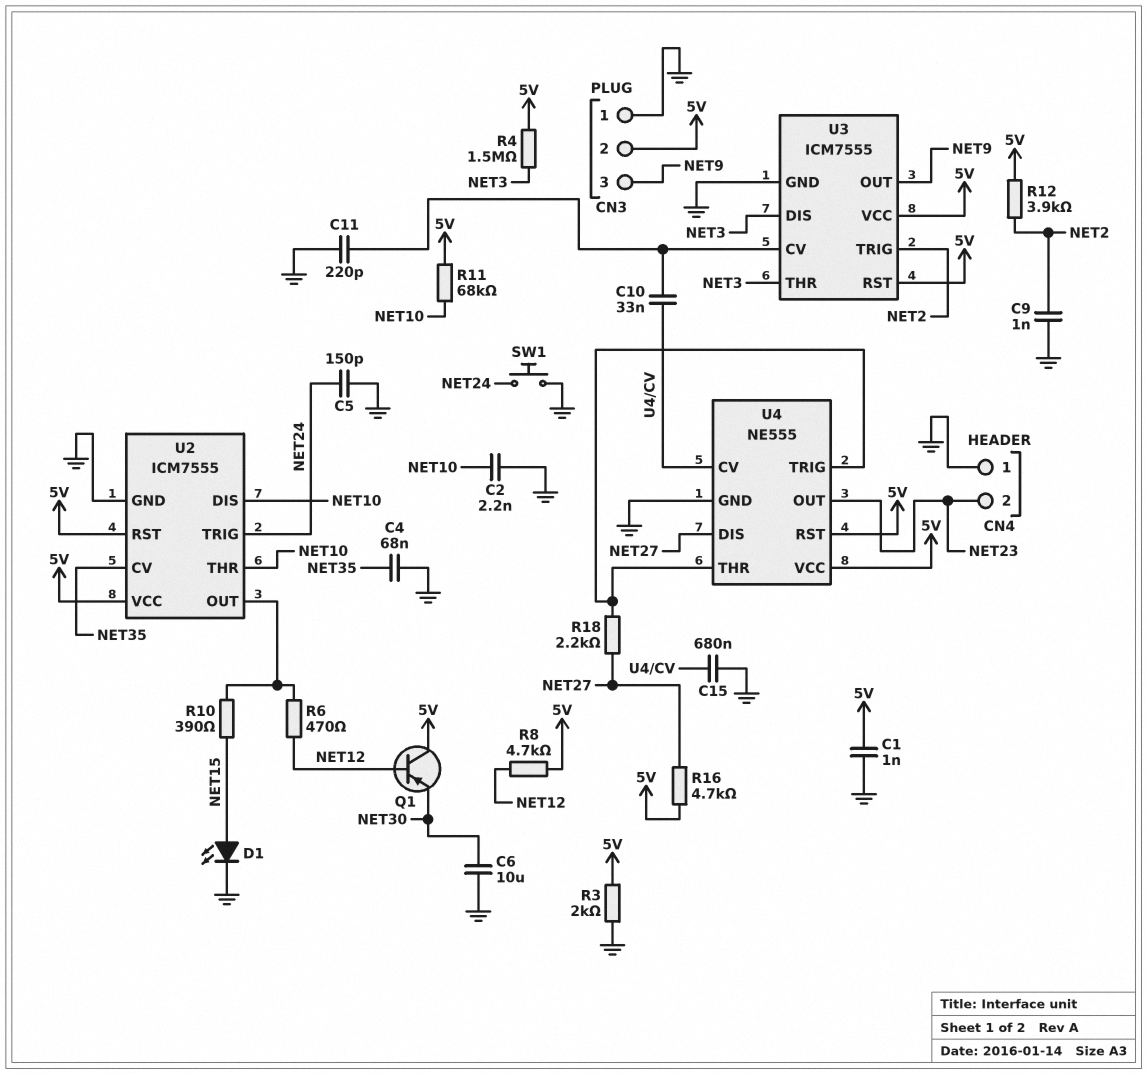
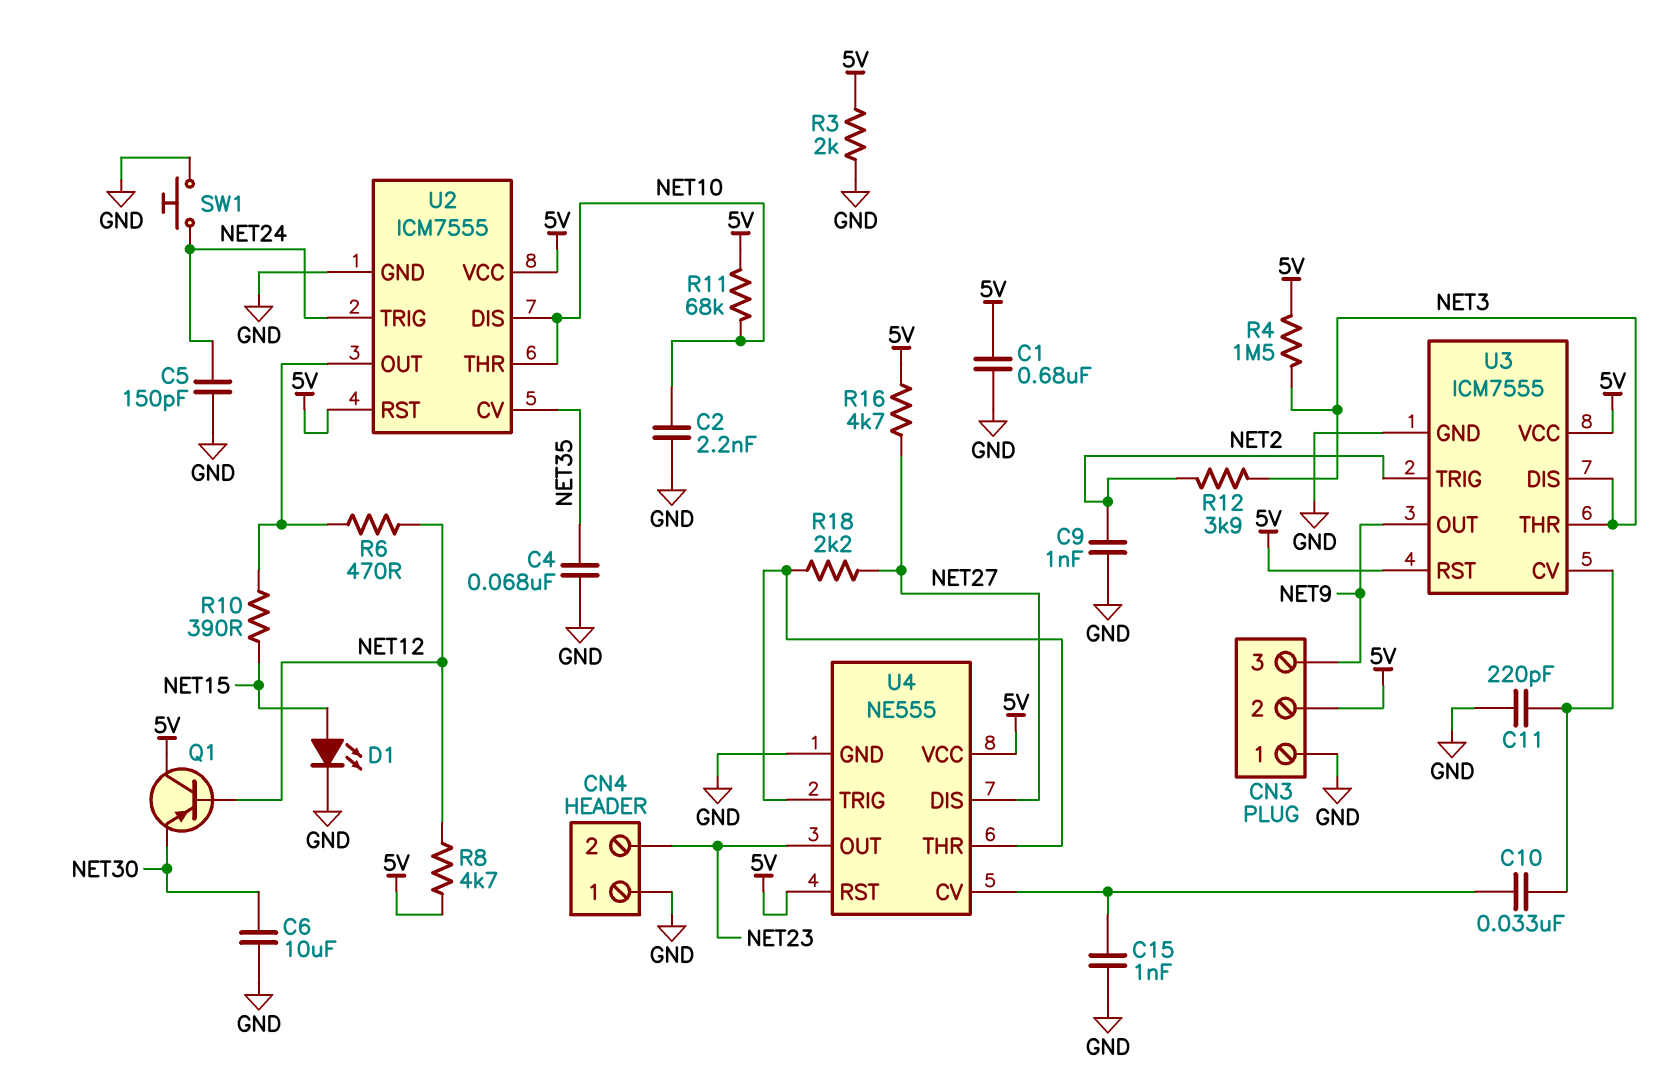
C1: 1nF (5V, GND) -> 680nF (5V, GND)
C15: 680nF (GND, U4/CV) -> 1nF (GND, U4/CV)
R12: 3.9k (5V, NET2) -> 3.9k (NET2, NET3)

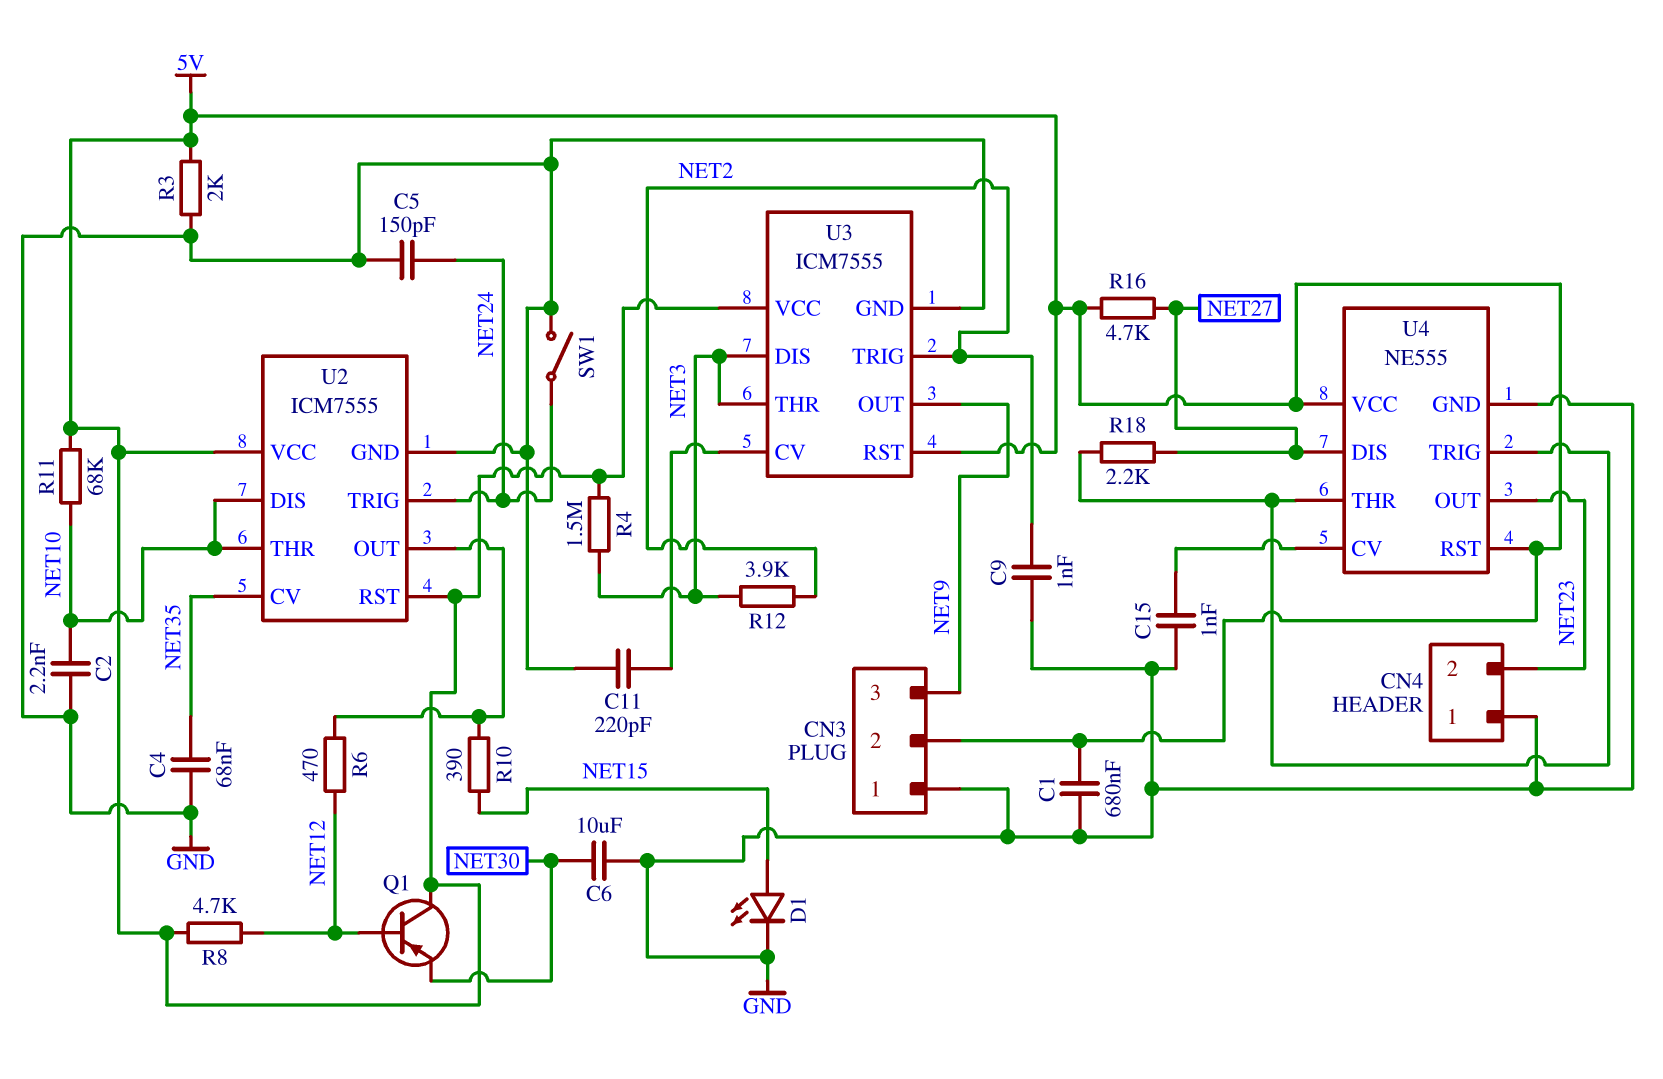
C10: 33nF (U3/CV, U4/CV) -> none
SW1: button (GND, NET24) -> switch (GND, NET24)

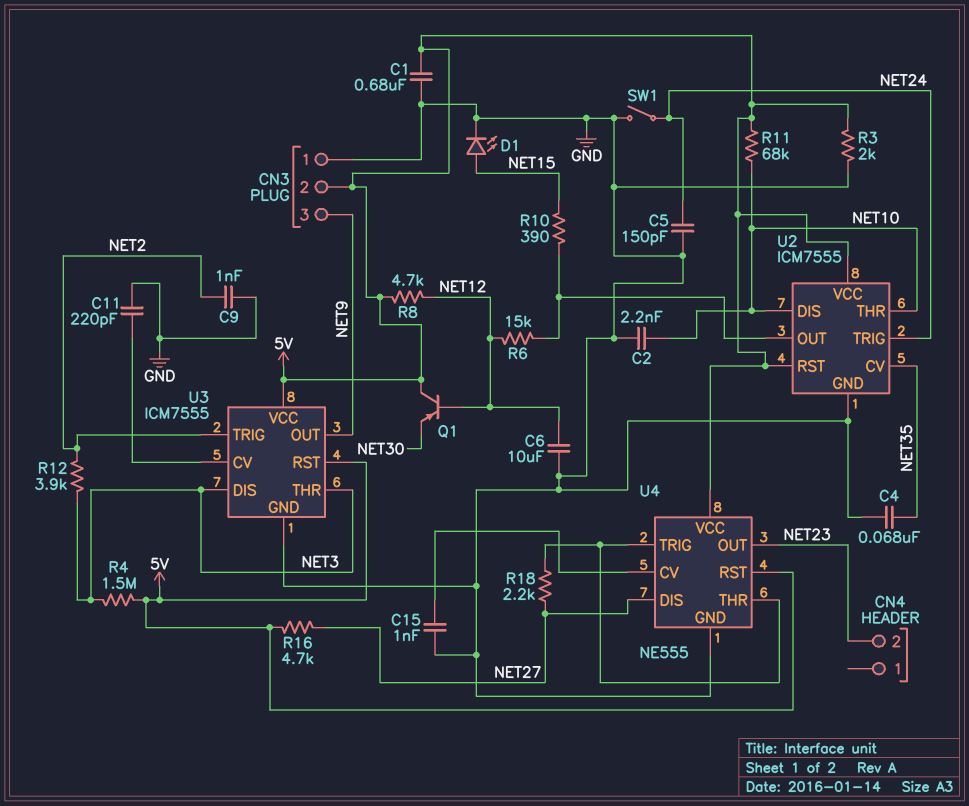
C6: 10uF (GND, NET30) -> 10uF (GND, NET12)
CN4 pin 1: GND -> none
R6: 470 (NET12, U2/OUT) -> 15k (NET12, U2/OUT)

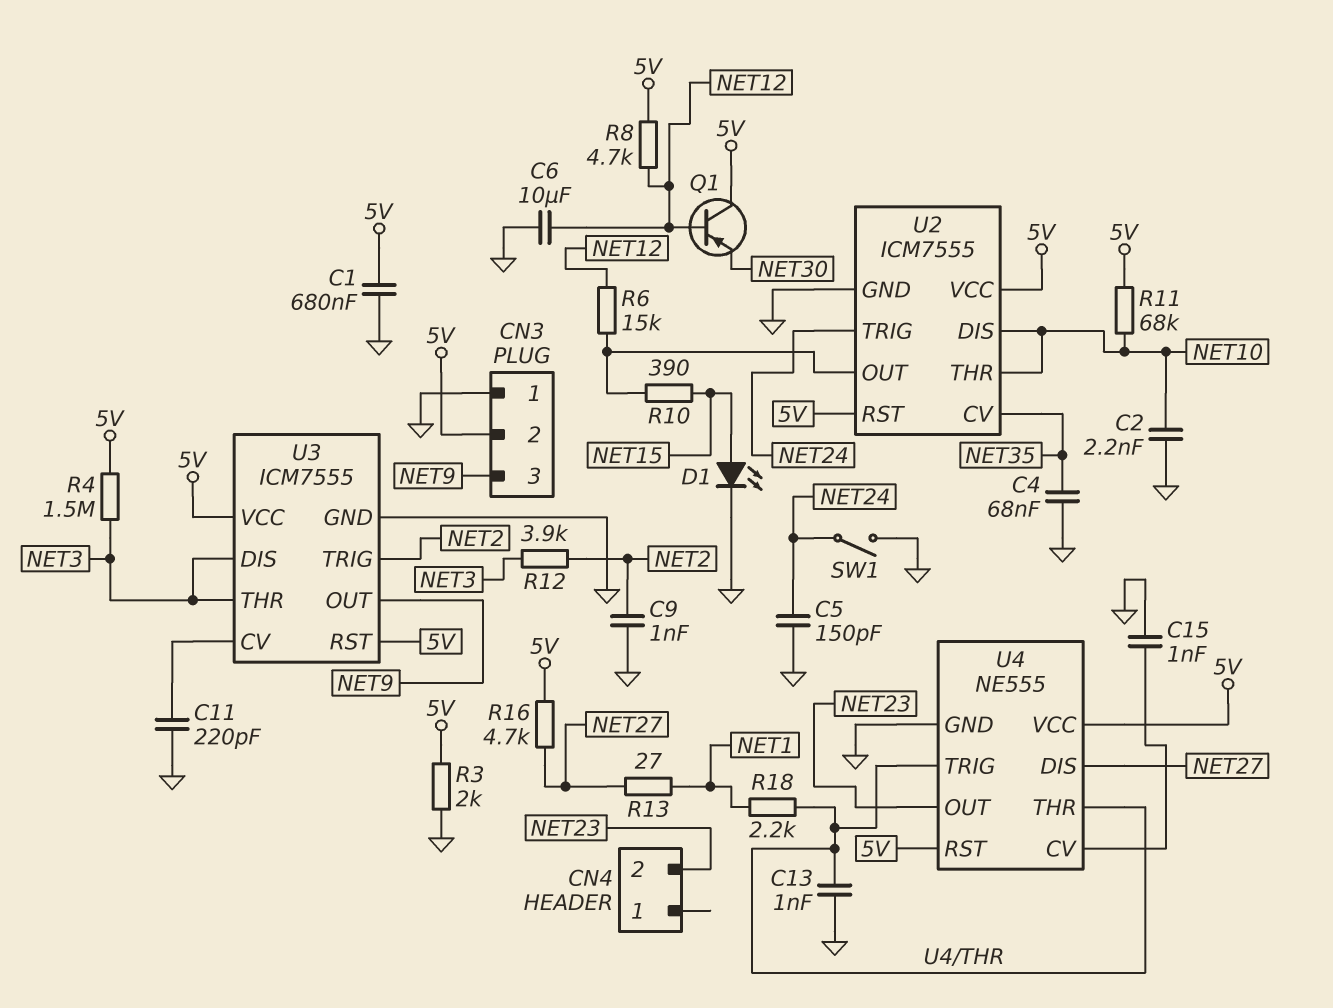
C13: none -> 1nF (GND, U4/THR)
R13: none -> 27 (NET1, NET27)
R18: 2.2k (NET27, U4/THR) -> 2.2k (NET1, U4/THR)

